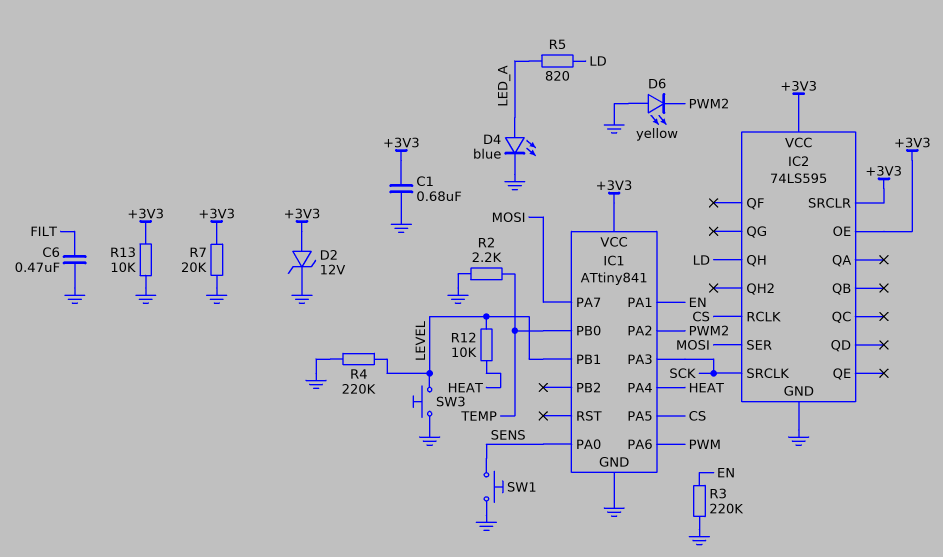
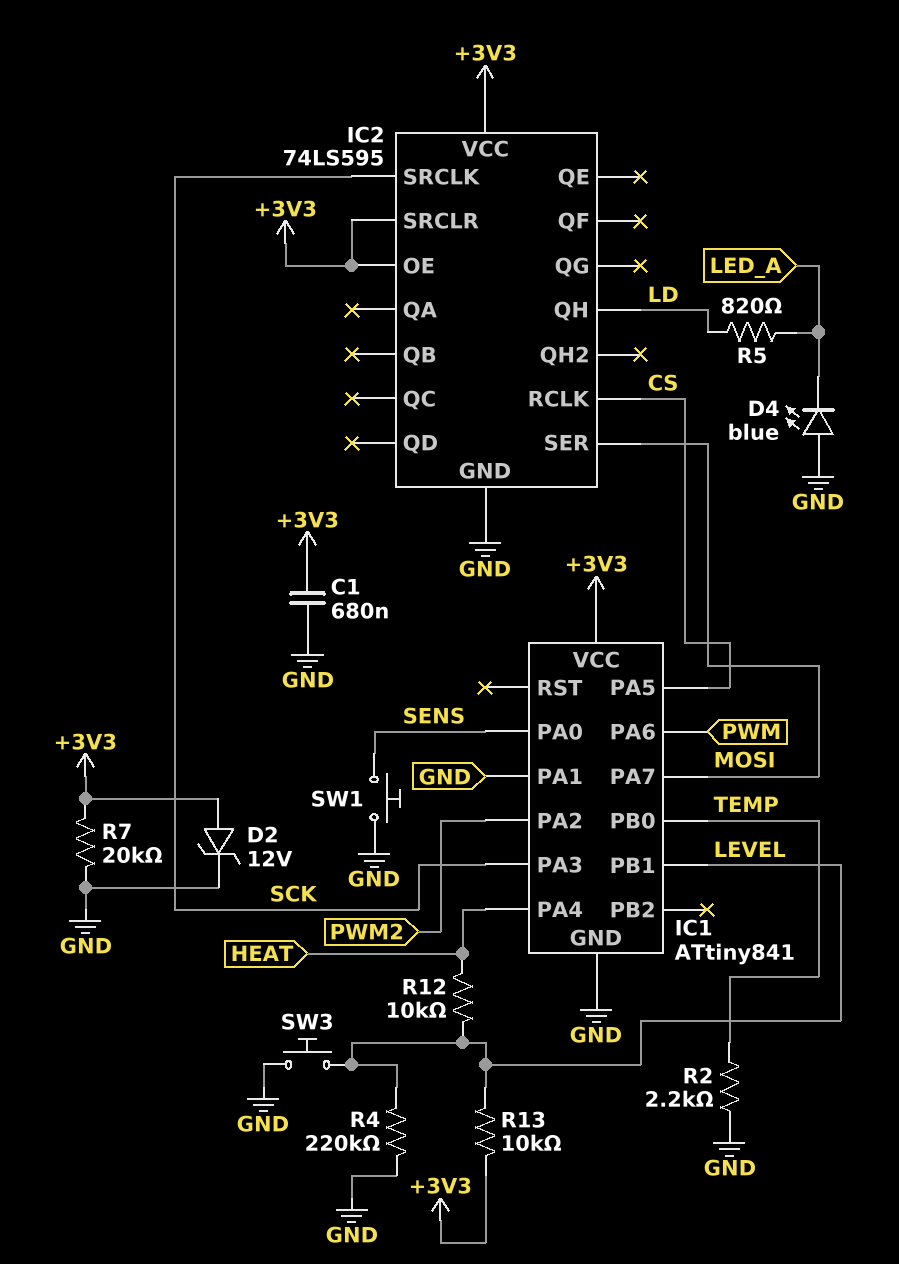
C6: 470nF (FILT, GND) -> none
D4: LED blue (A LED_A, K GND) -> LED blue (A GND, K LED_A)
D6: LED yellow (A GND, K PWM2) -> none
IC1 pin PA1: EN -> GND
R3: 220k (EN, GND) -> none
R13: 10k (+3V3, GND) -> 10k (+3V3, LEVEL)

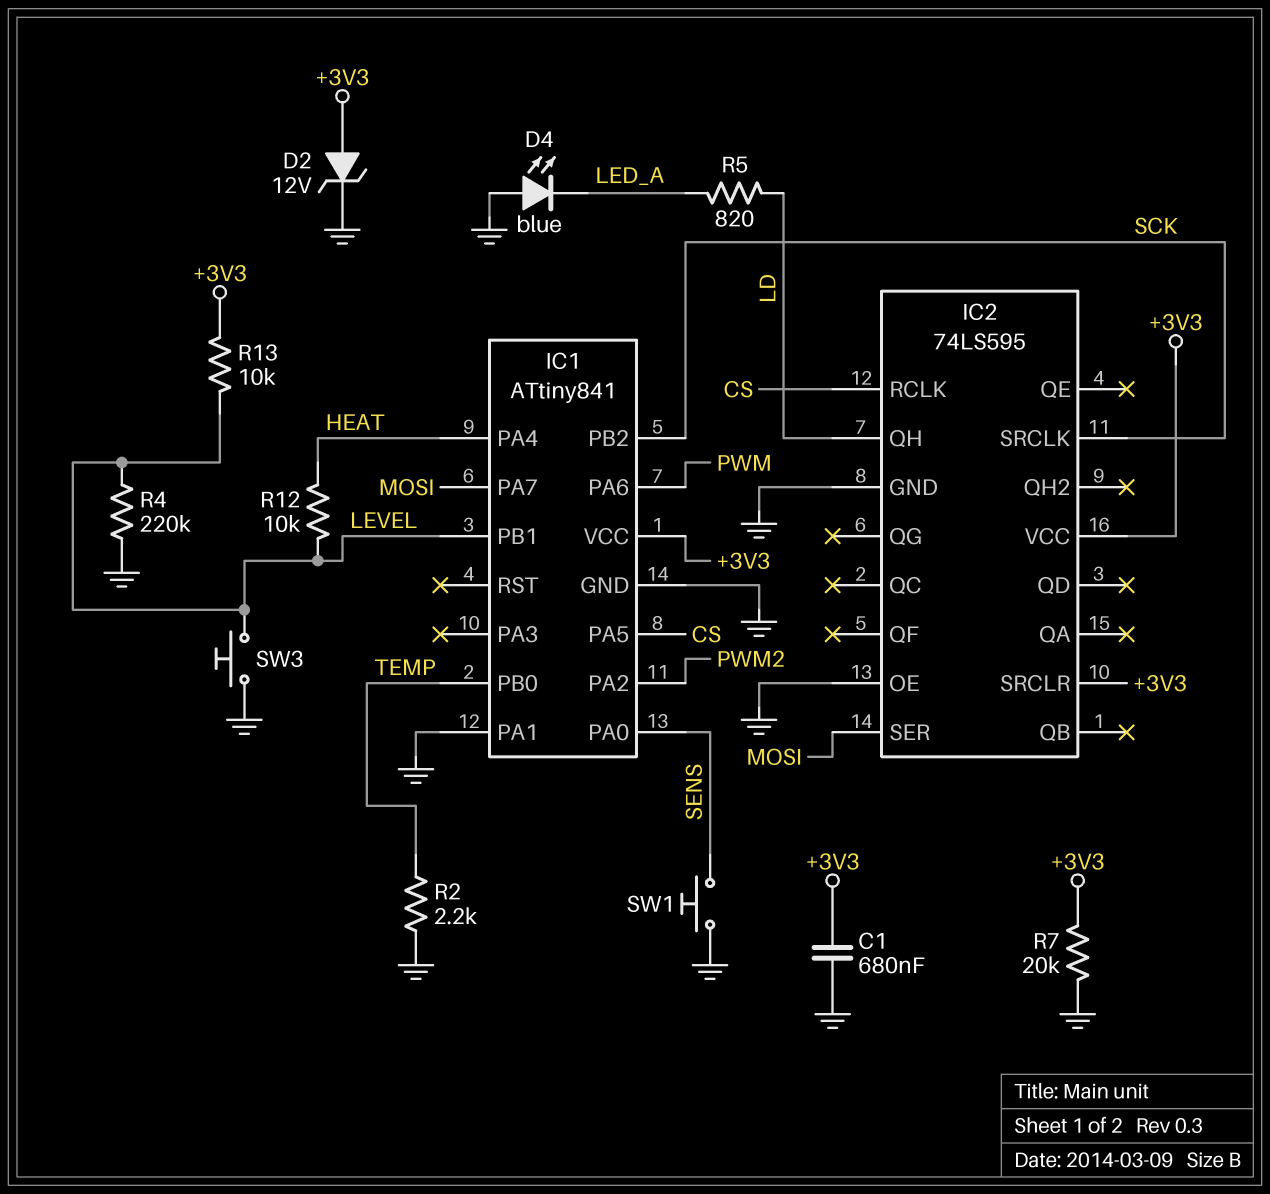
IC1 pin PA3: SCK -> none
IC1 pin PB2: none -> SCK
IC2 pin OE: +3V3 -> GND

